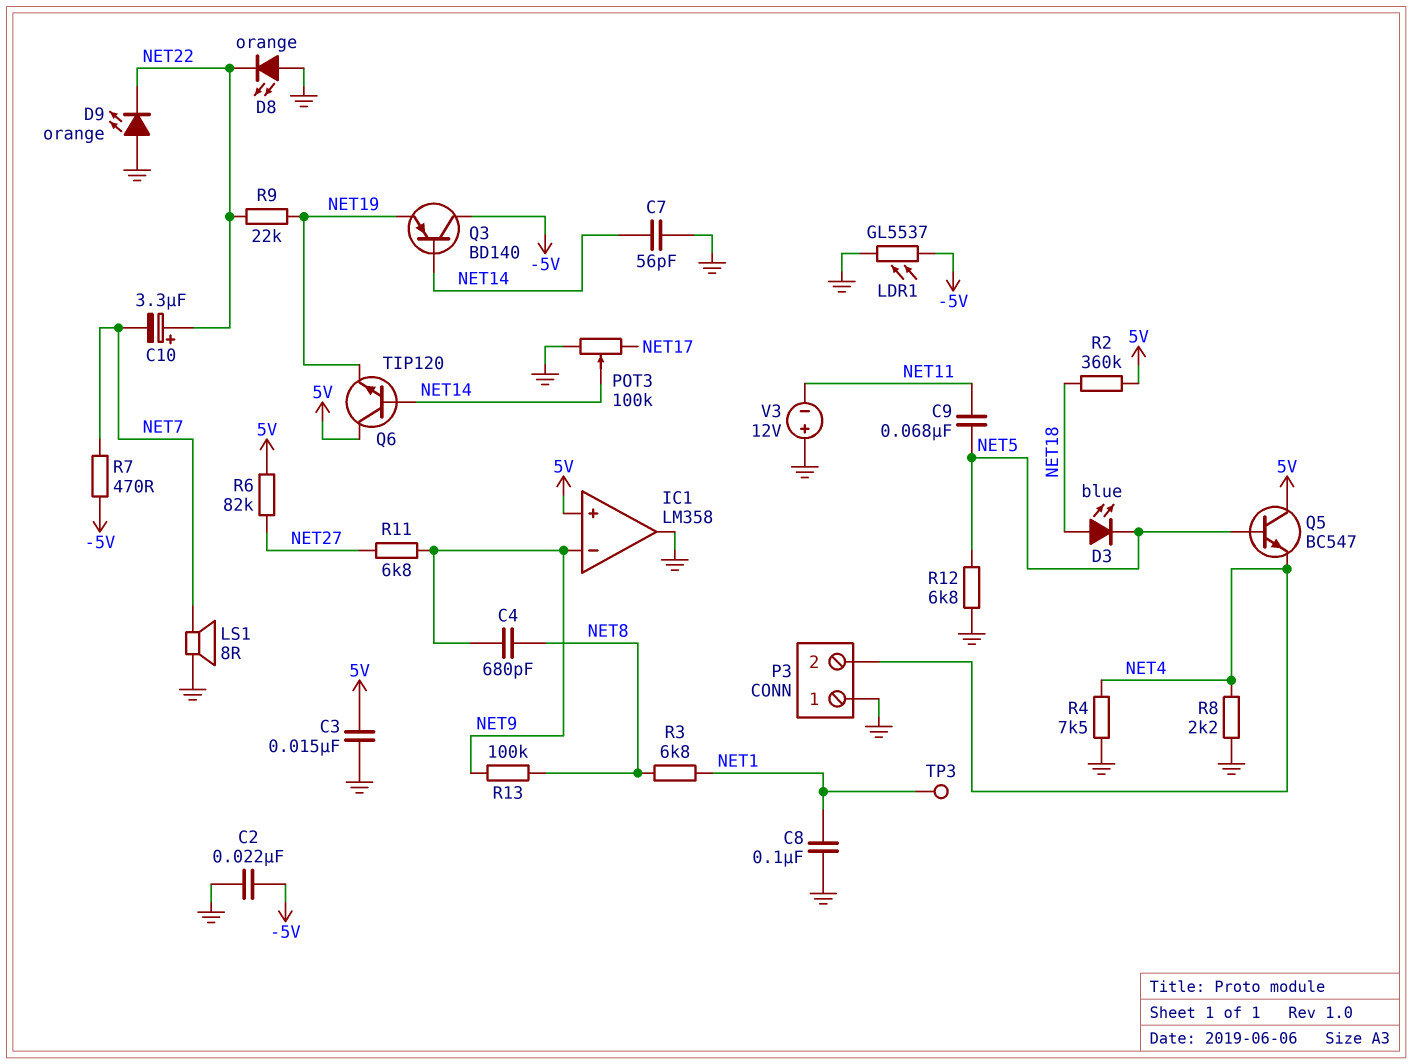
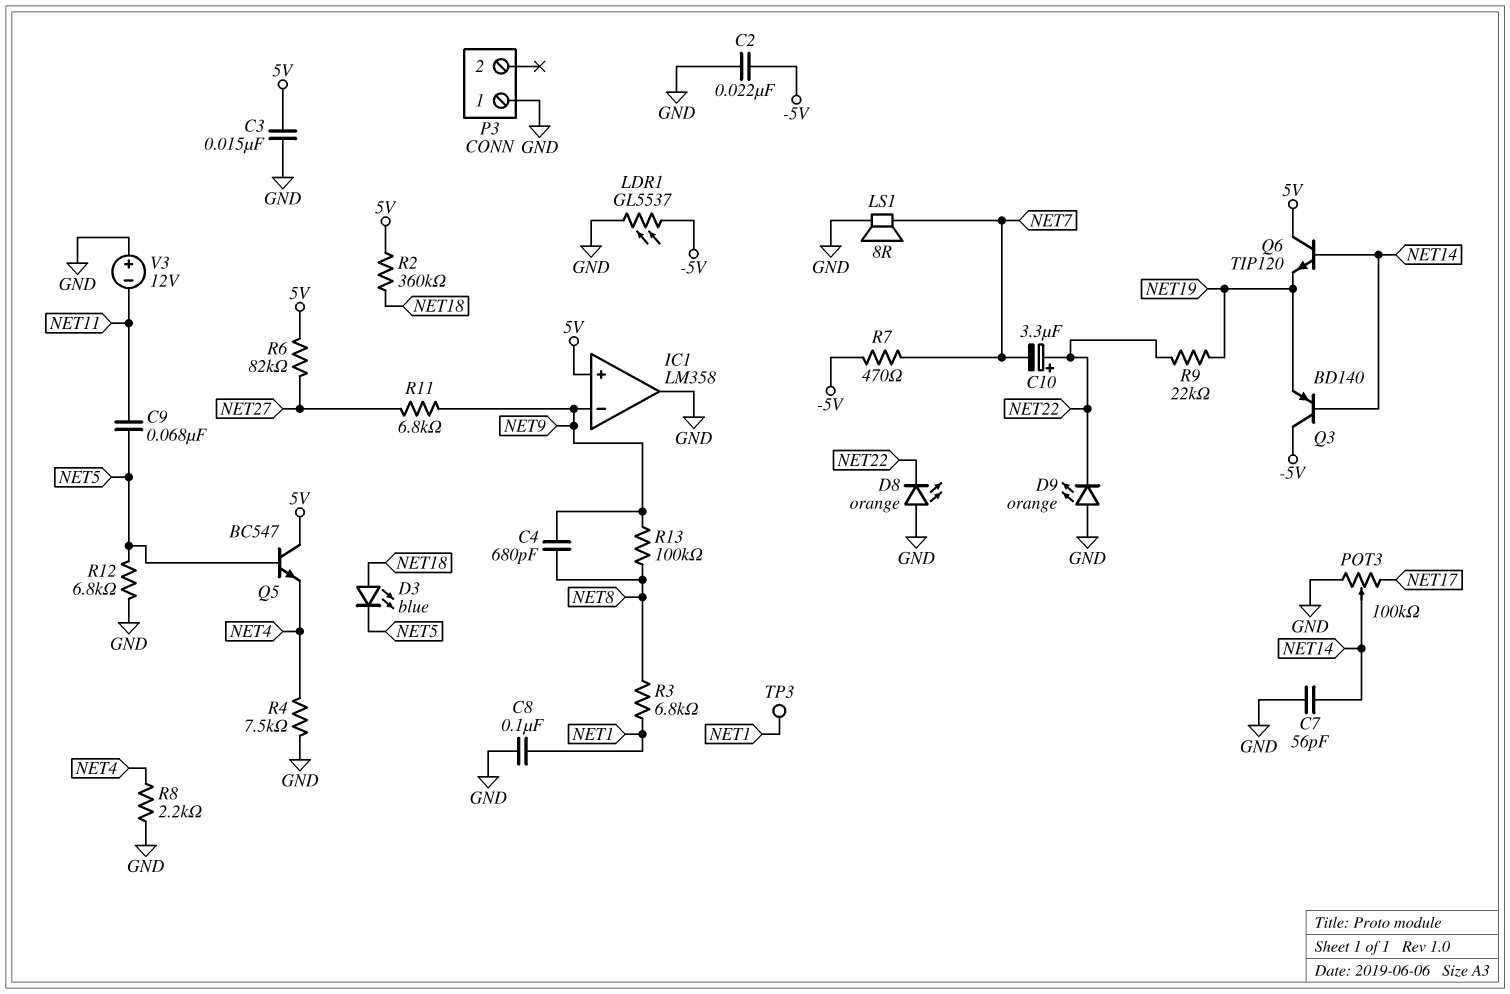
P3 pin 2: NET4 -> none

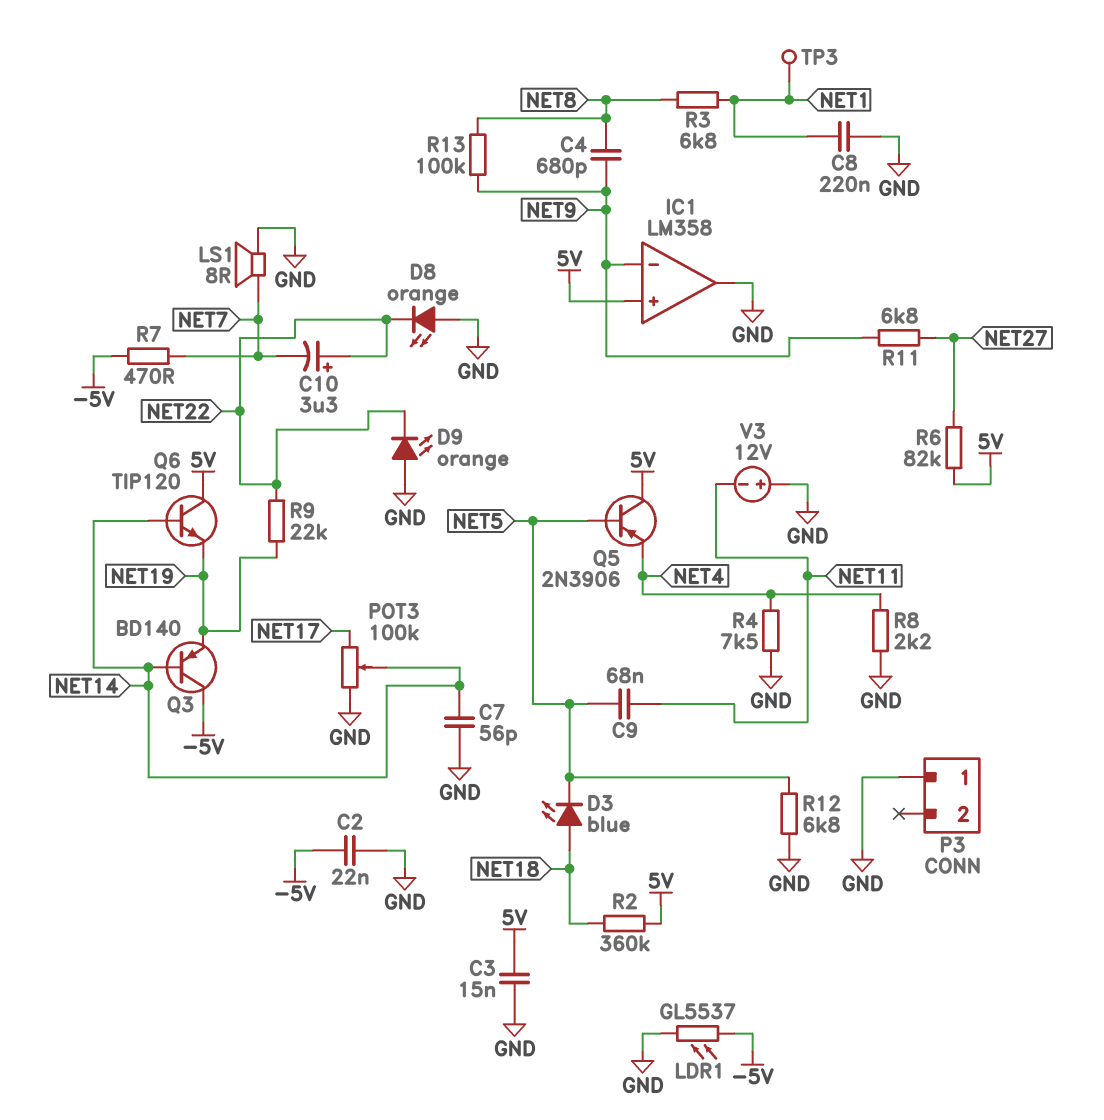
C8: 100nF (GND, NET1) -> 220nF (GND, NET1)
Q5: NPN BC547 (B NET5, C 5V, E NET4) -> PNP 2N3906 (B NET5, C 5V, E NET4)

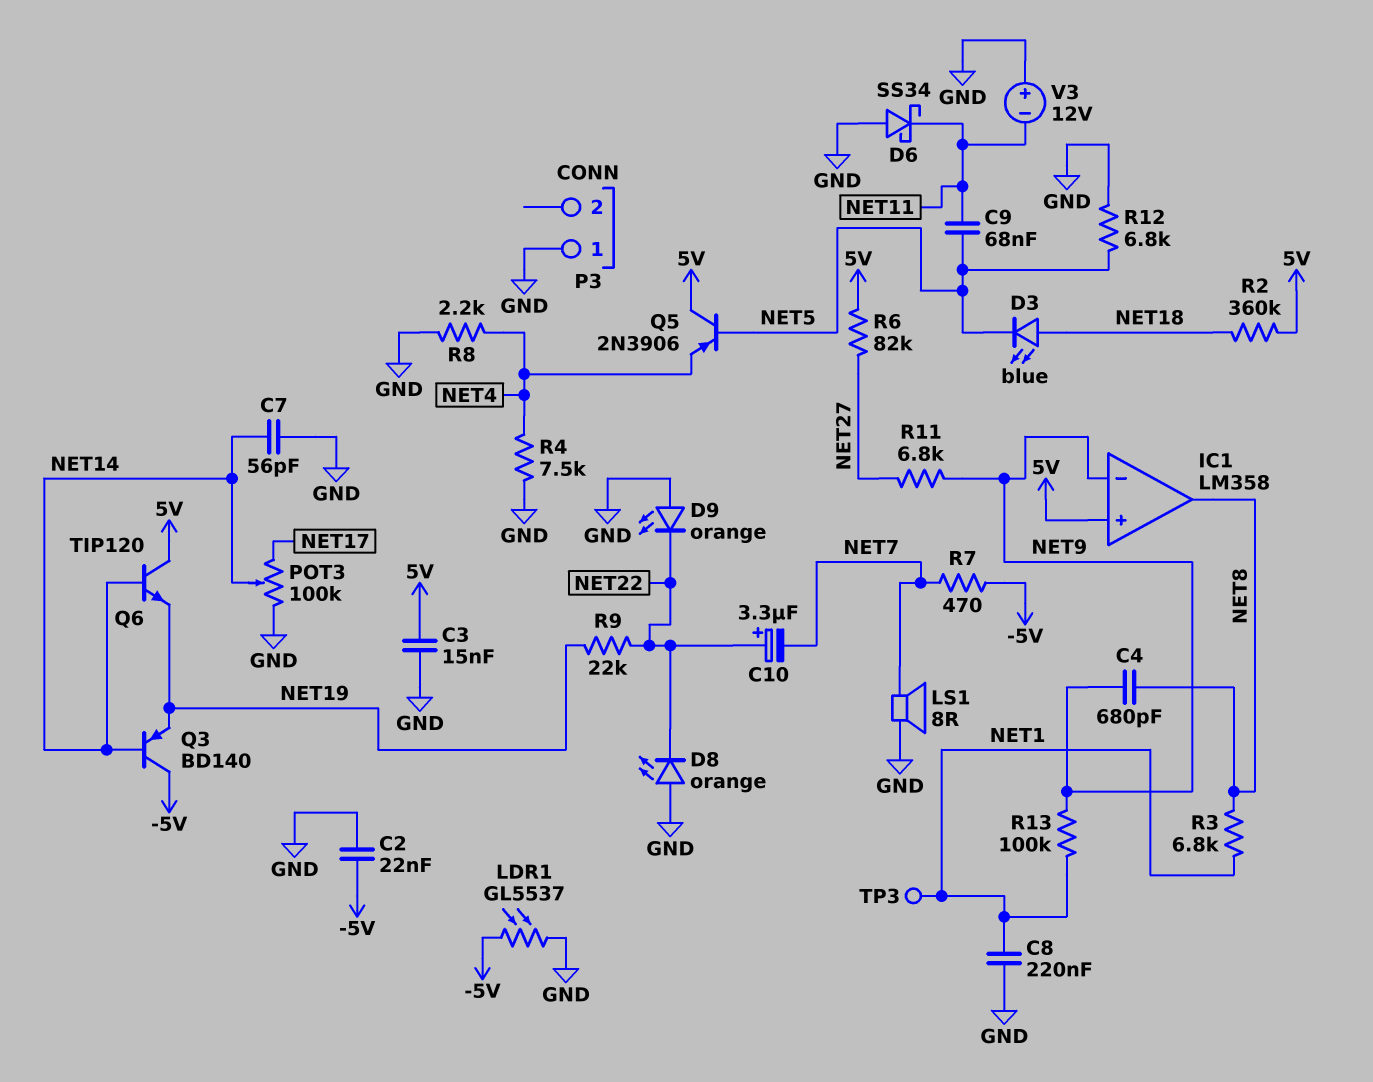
D6: none -> schottky SS34 (A GND, K NET11)
IC1 pin out: GND -> NET8
R13: 100k (NET8, NET9) -> 100k (NET1, NET9)

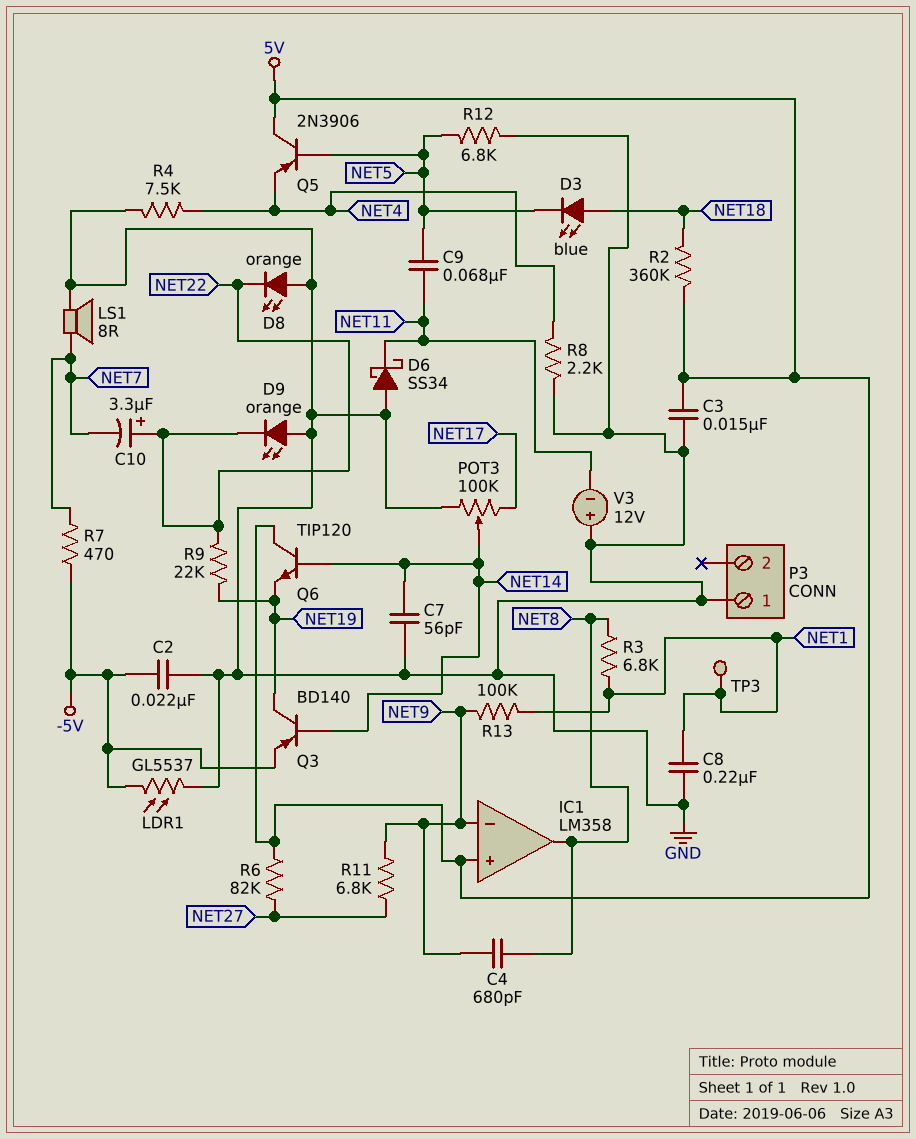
Q3: PNP BD140 (B NET14, C -5V, E NET19) -> PNP BD140 (B NET14, C NET19, E -5V)

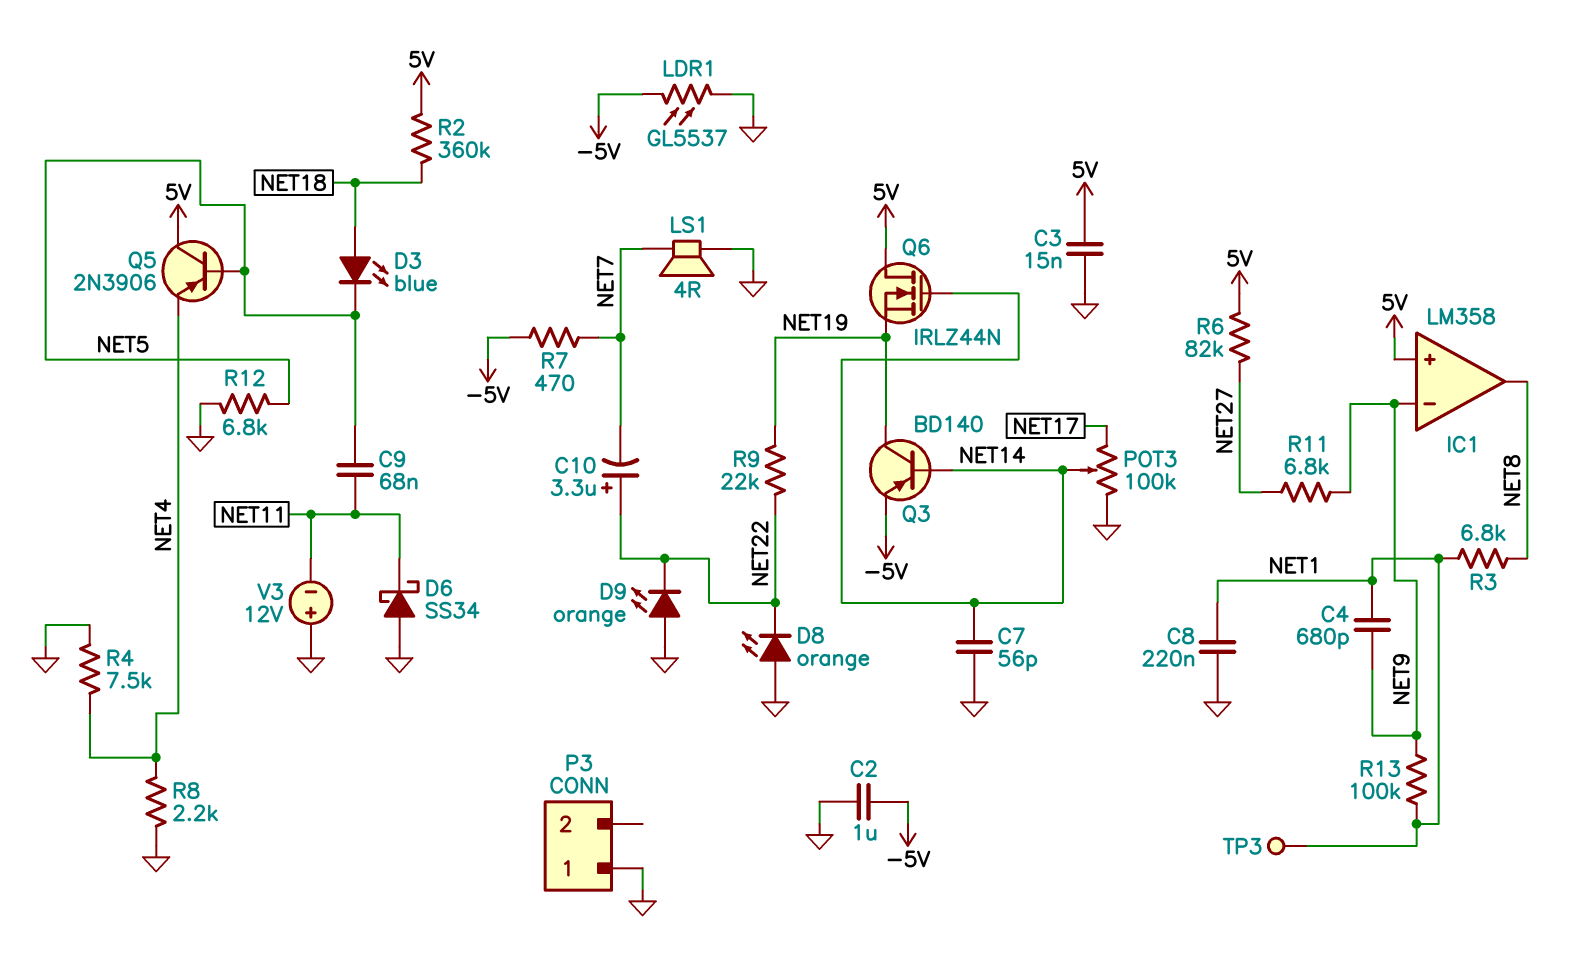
C2: 22nF (-5V, GND) -> 1uF (-5V, GND)
C4: 680pF (NET8, NET9) -> 680pF (NET1, NET9)
LS1: speaker 8R (GND, NET7) -> speaker 4R (GND, NET7)
Q6: NPN TIP120 (B NET14, C 5V, E NET19) -> NMOS IRLZ44N (G NET14, D 5V, S NET19)

